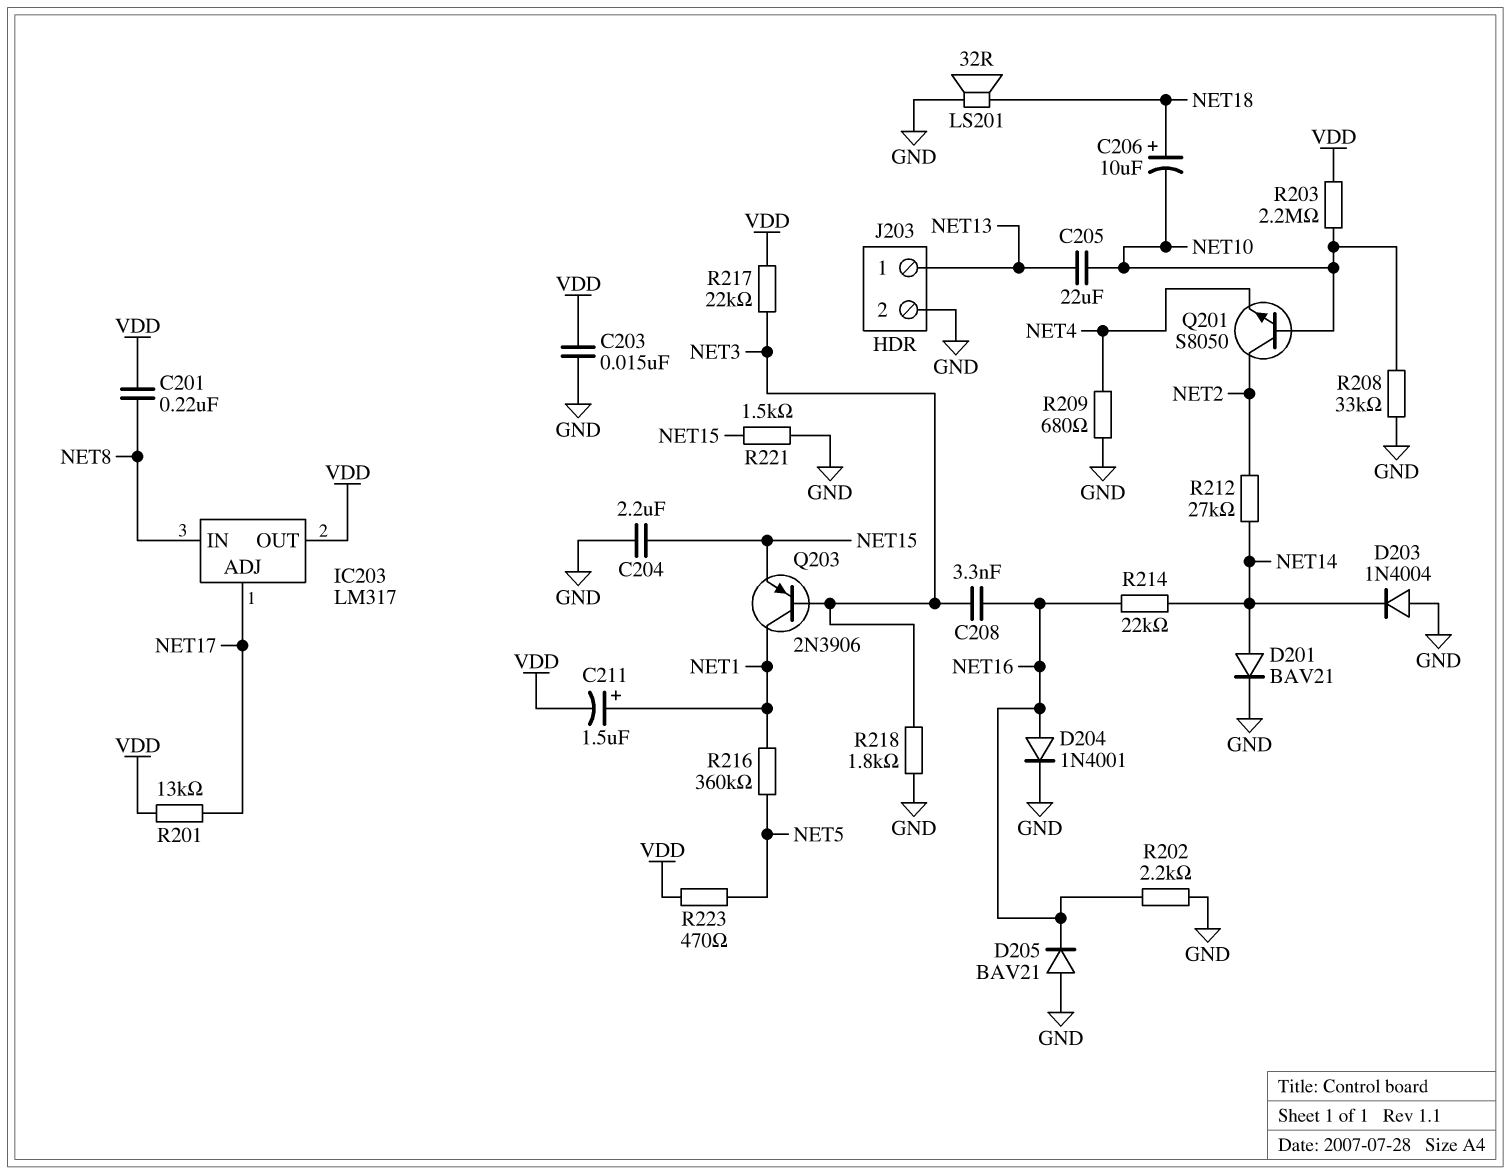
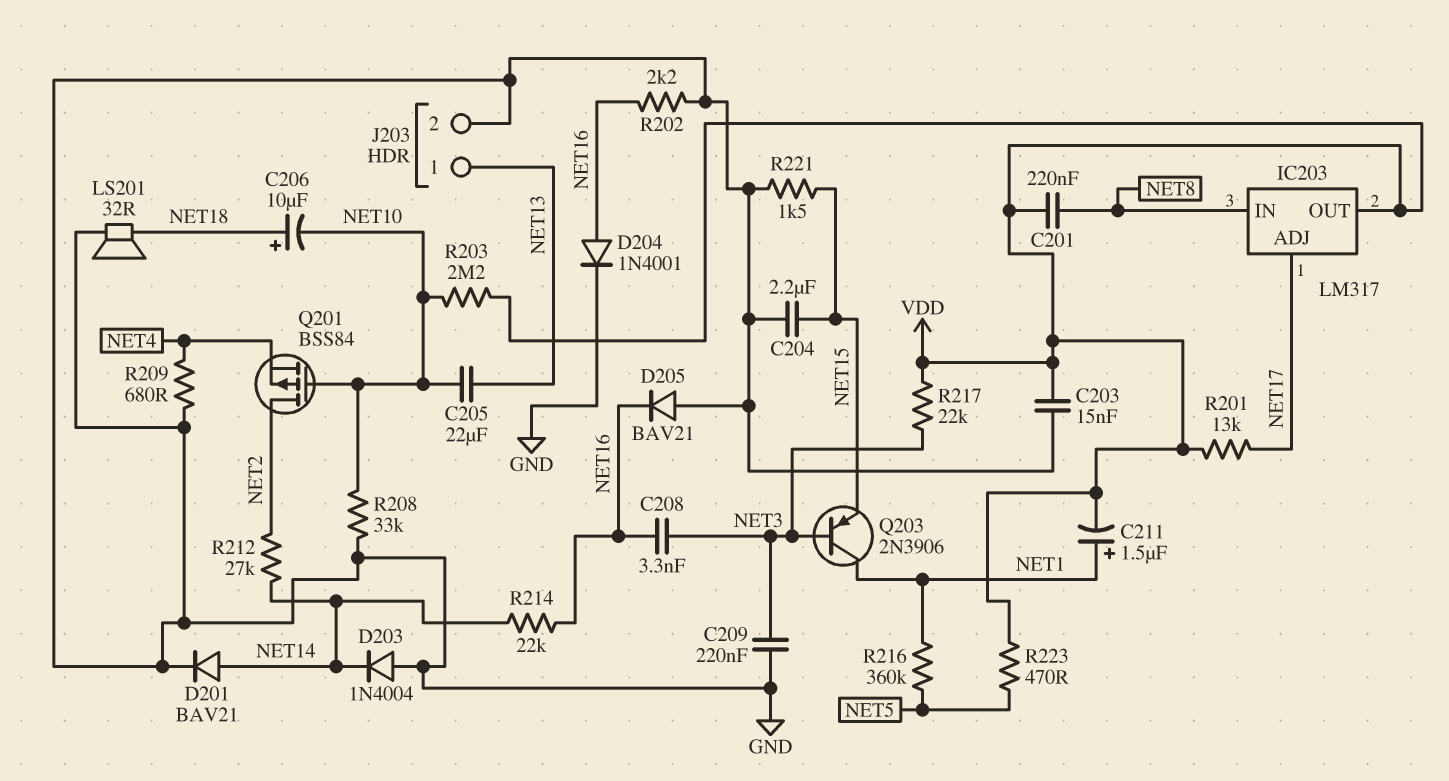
C209: none -> 220nF (GND, NET3)
Q201: NPN S8050 (B NET10, C NET2, E NET4) -> PMOS BSS84 (G NET10, D NET2, S NET4)
R218: 1.8k (GND, NET3) -> none

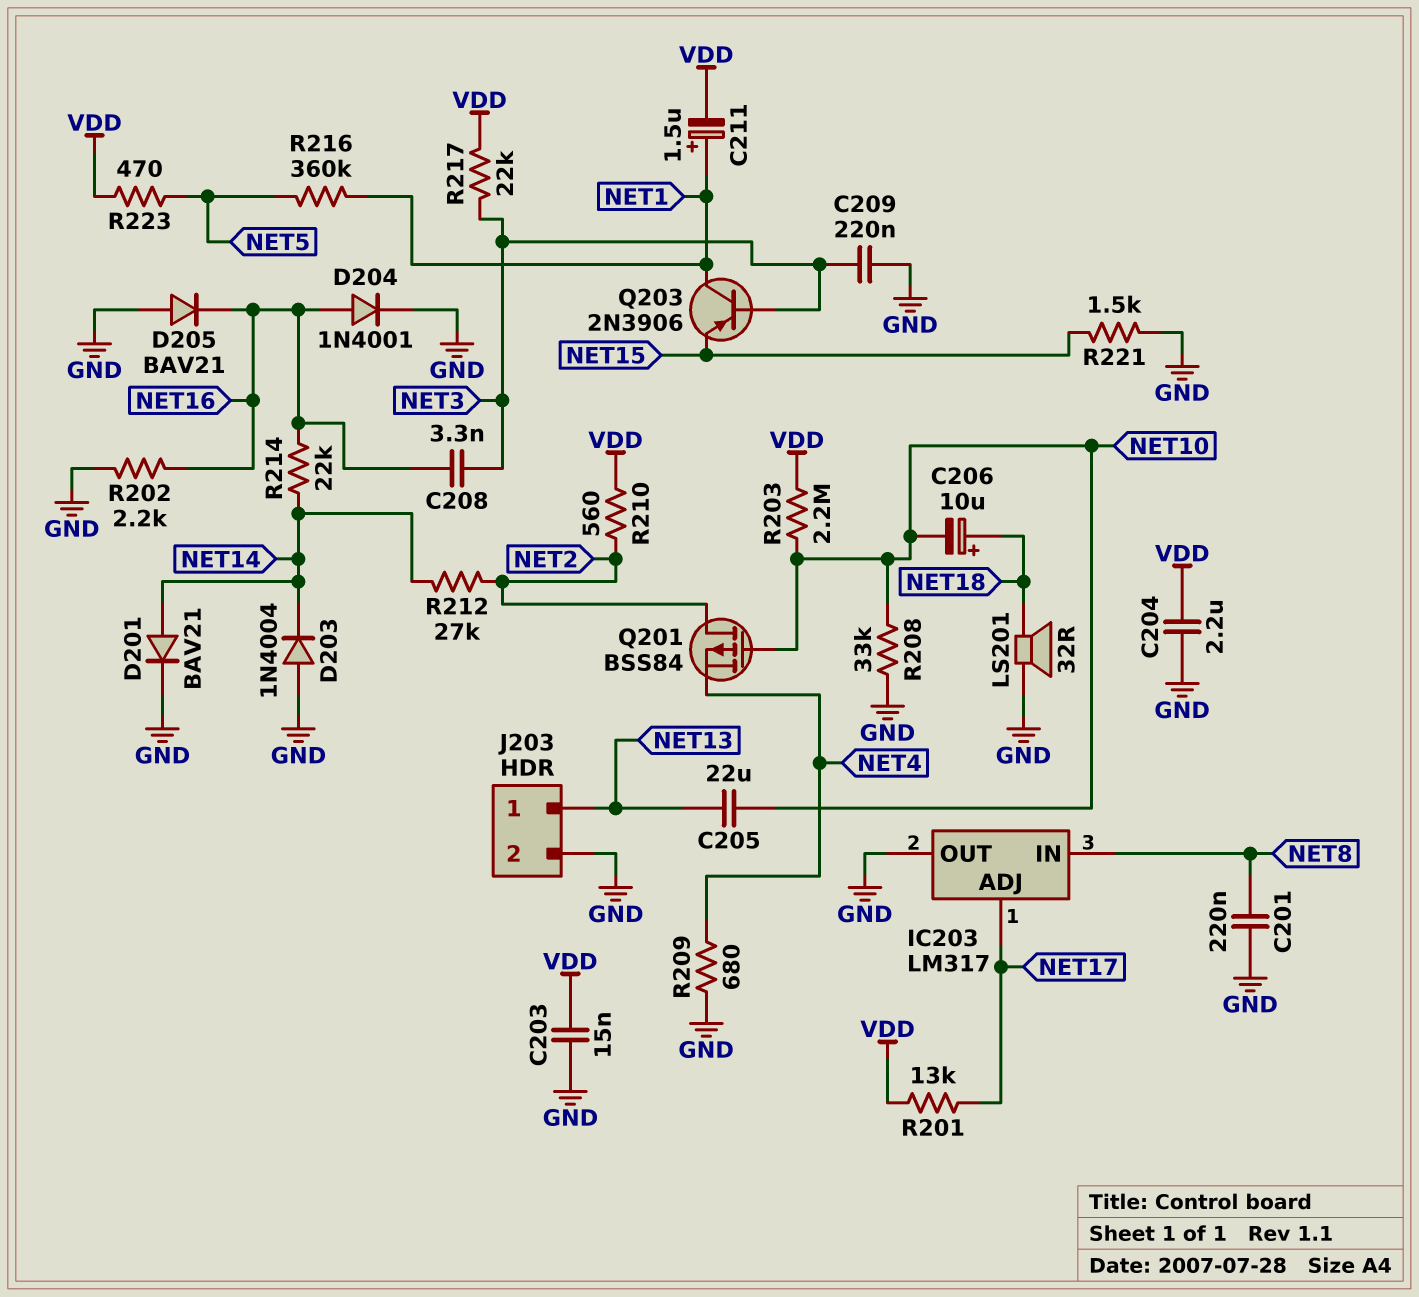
C201: 220nF (NET8, VDD) -> 220nF (GND, NET8)
C204: 2.2uF (GND, NET15) -> 2.2uF (GND, VDD)
IC203 pin OUT: VDD -> GND
R210: none -> 560 (NET2, VDD)

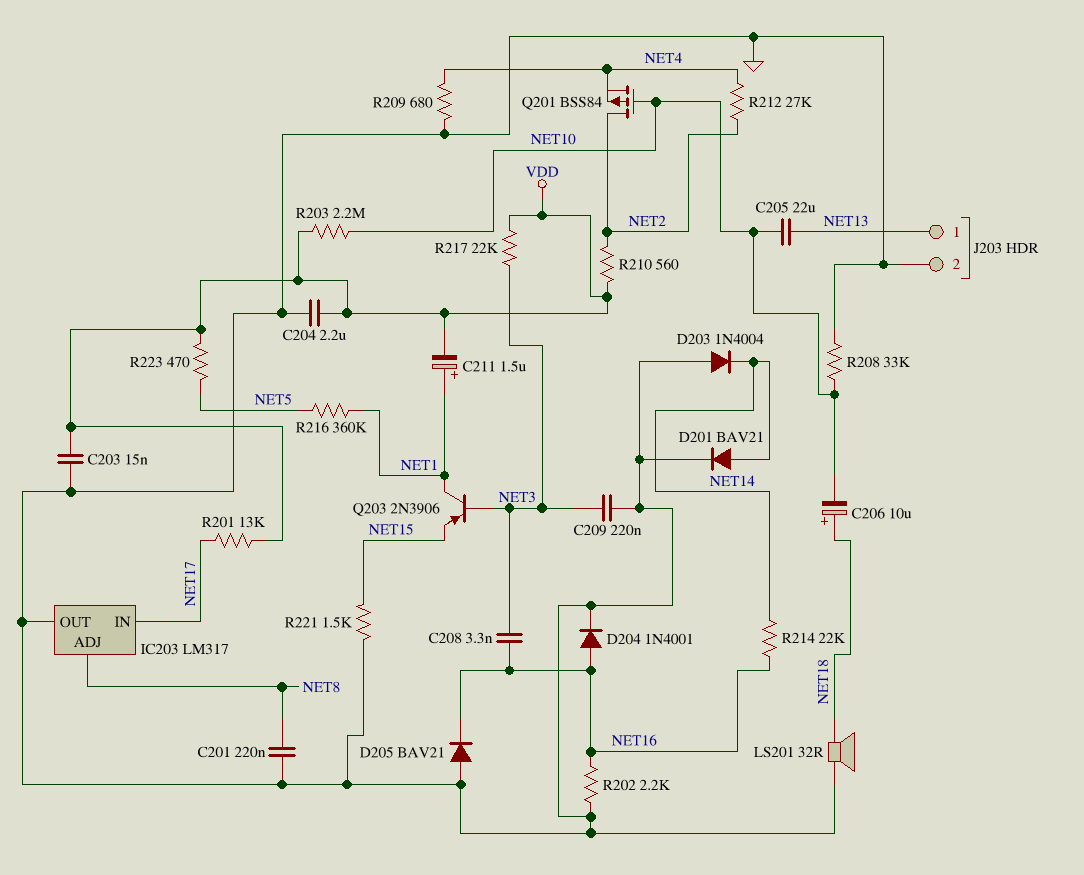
IC203 pin ADJ: NET17 -> NET8
IC203 pin IN: NET8 -> NET17
R212: 27k (NET2, NET14) -> 27k (NET2, NET4)

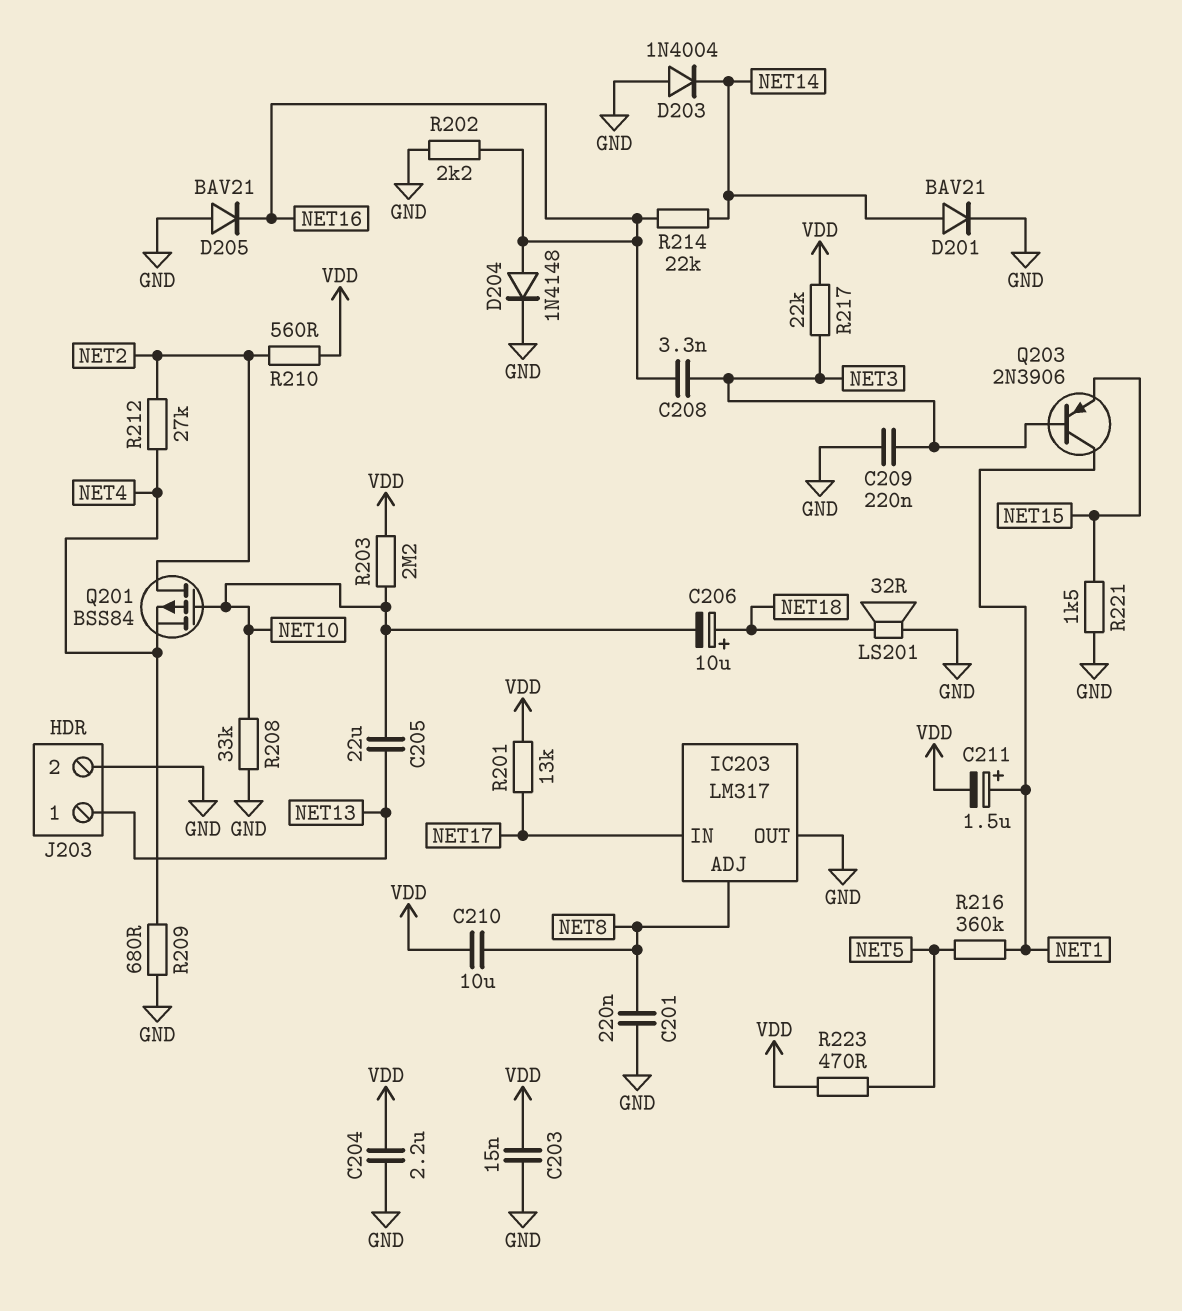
C210: none -> 10uF (NET8, VDD)
D204: diode 1N4001 (A NET16, K GND) -> diode 1N4148 (A NET16, K GND)

